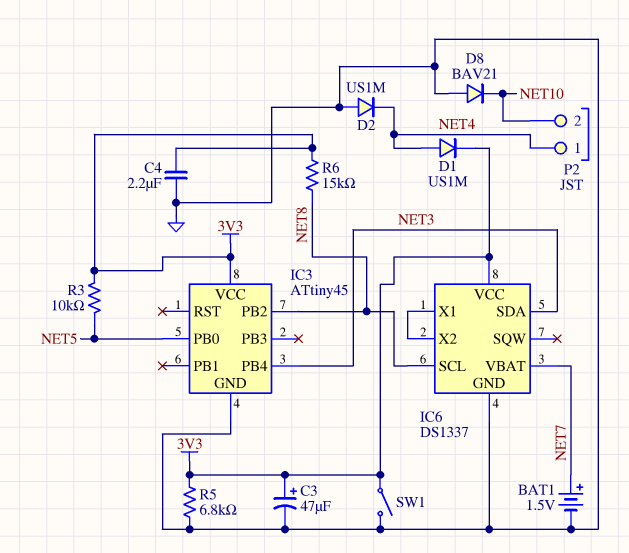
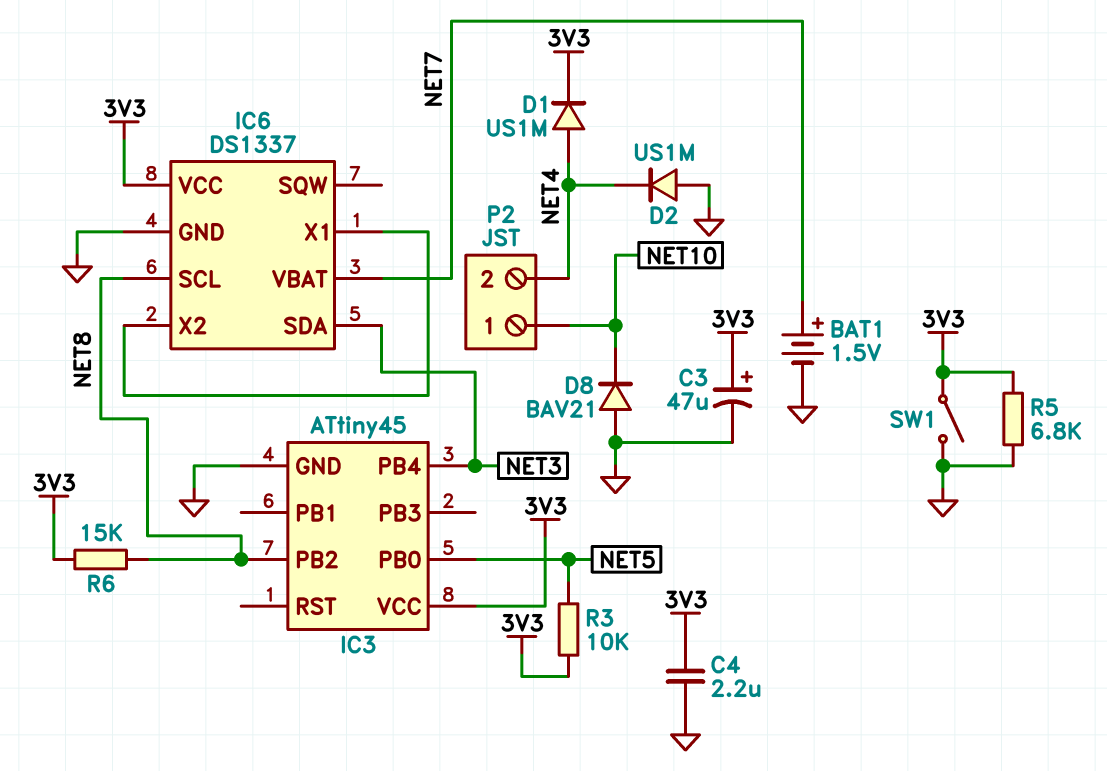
P2 pin 1: NET4 -> NET10
P2 pin 2: NET10 -> NET4

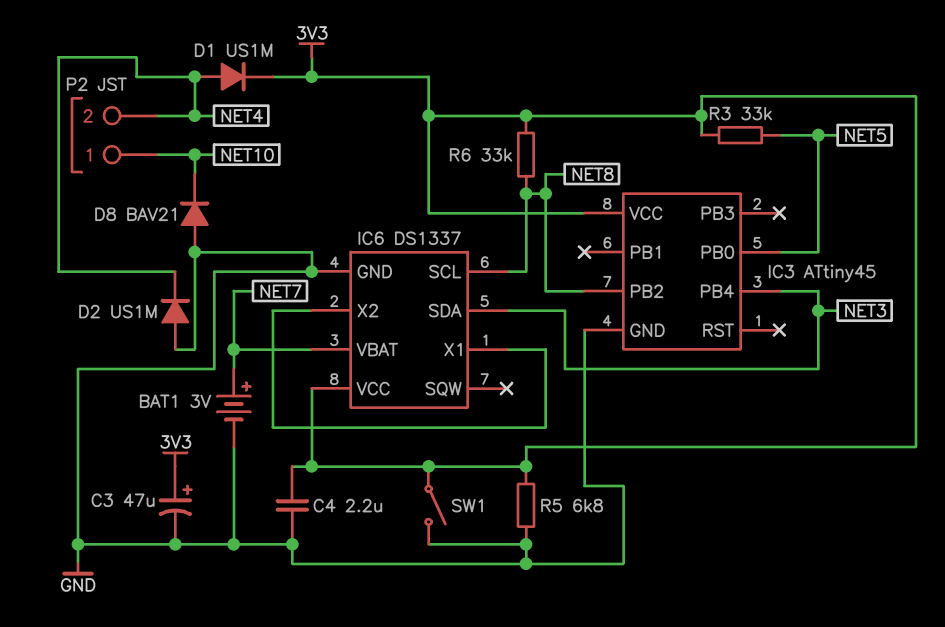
BAT1: 1.5V (plus NET7, minus GND) -> 3V (plus NET7, minus GND)
R3: 10k (3V3, NET5) -> 33k (3V3, NET5)
R6: 15k (3V3, NET8) -> 33k (3V3, NET8)

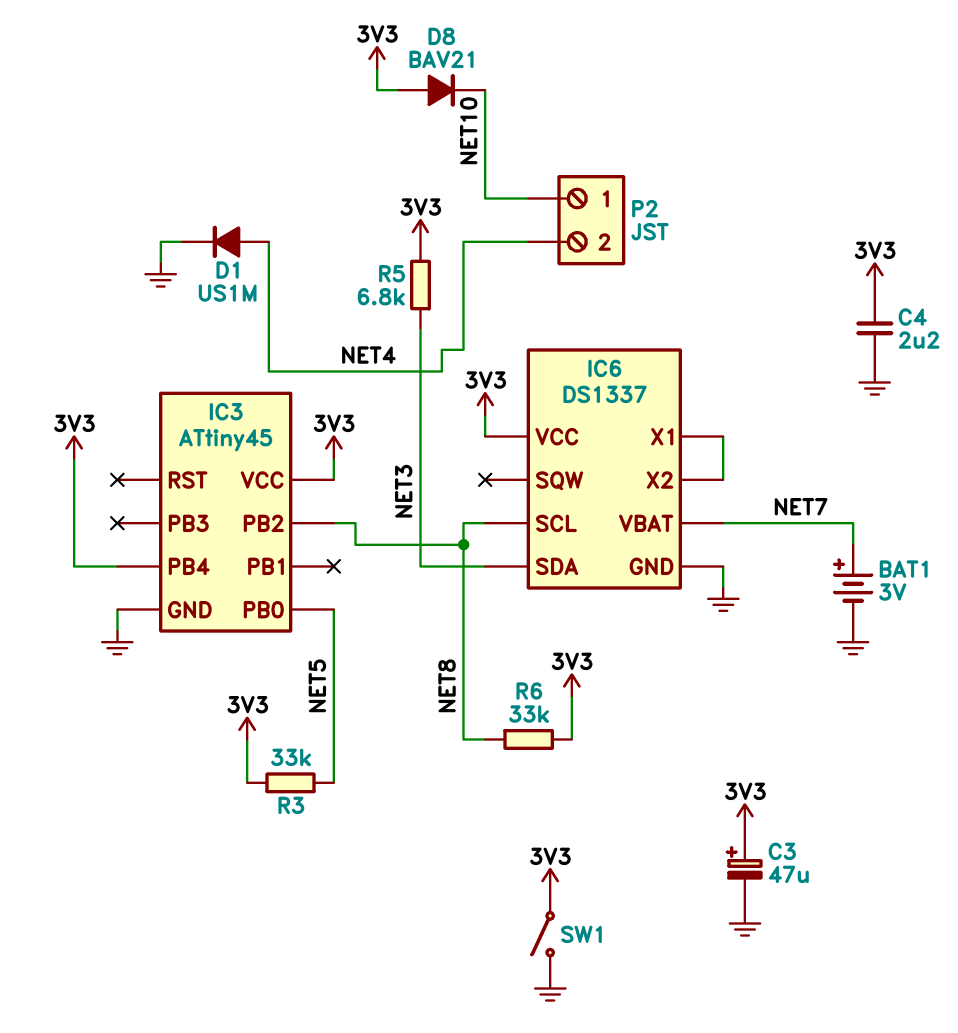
D1: diode US1M (A NET4, K 3V3) -> diode US1M (A NET4, K GND)
D2: diode US1M (A GND, K NET4) -> none
D8: diode BAV21 (A GND, K NET10) -> diode BAV21 (A 3V3, K NET10)
IC3 pin PB4: NET3 -> 3V3
R5: 6.8k (3V3, GND) -> 6.8k (3V3, NET3)

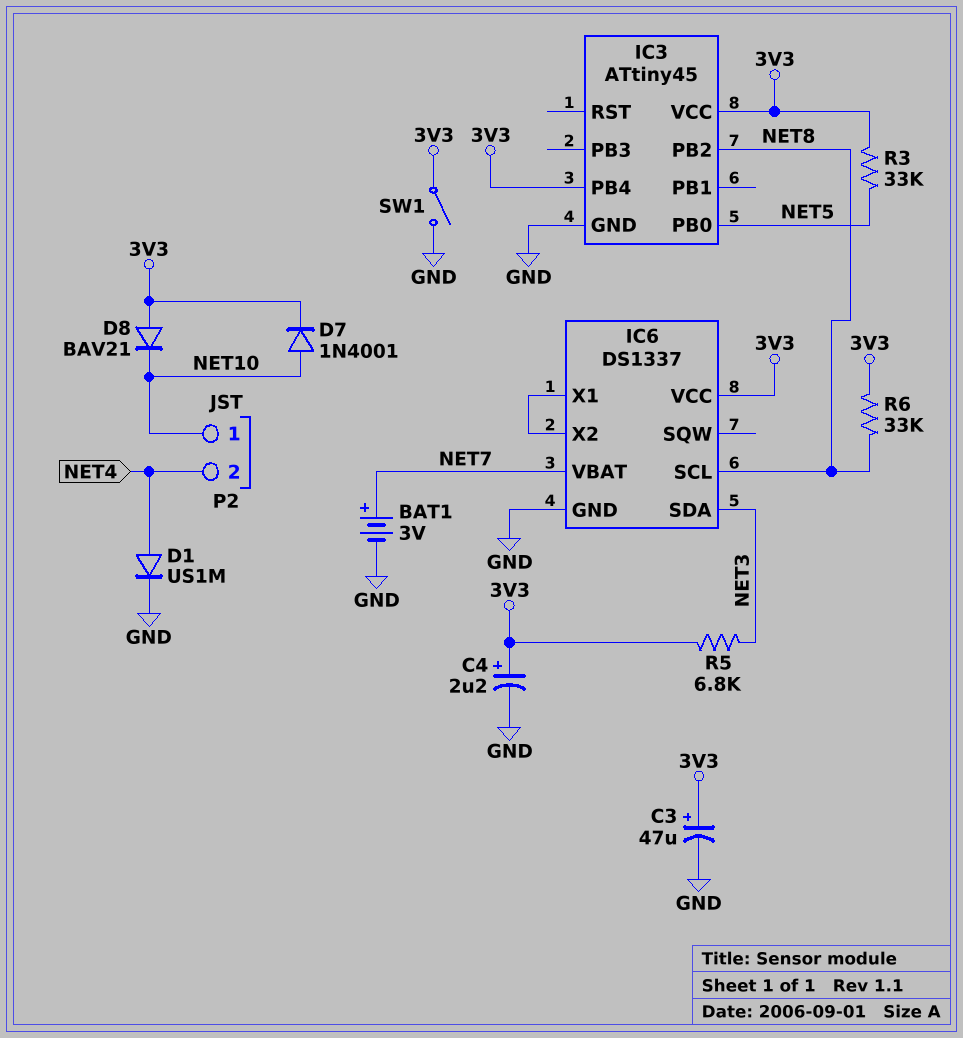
C4: 2.2uF (3V3, GND) -> 2.2uF (plus 3V3, minus GND)
D7: none -> diode 1N4001 (A NET10, K 3V3)

